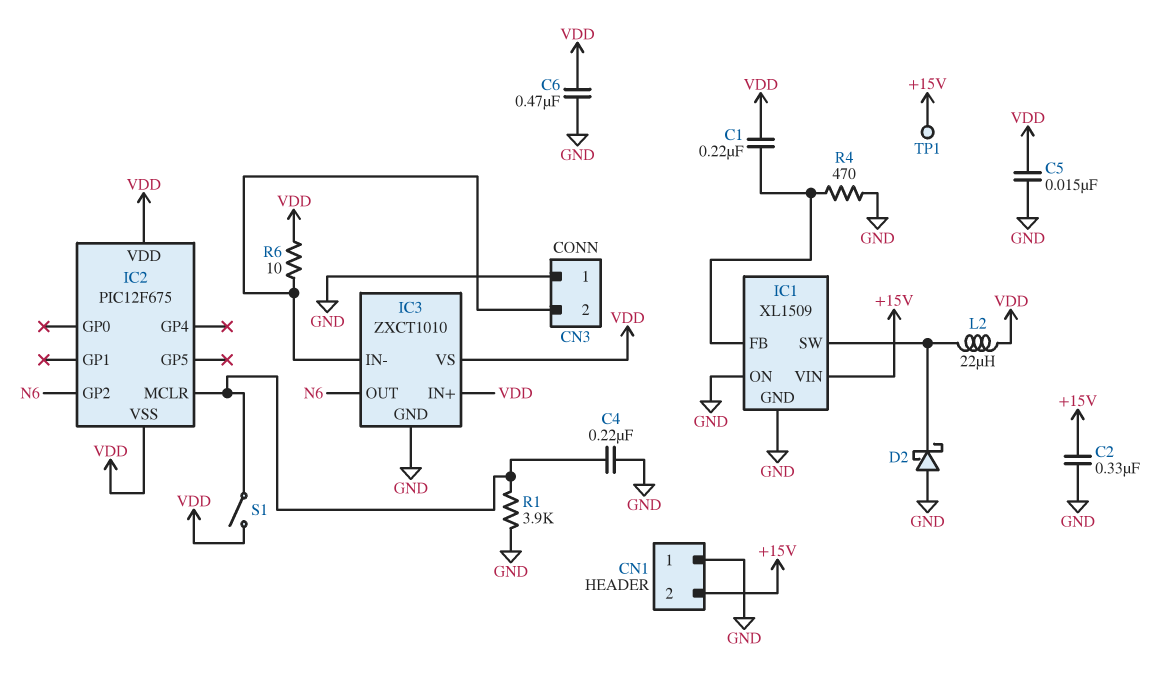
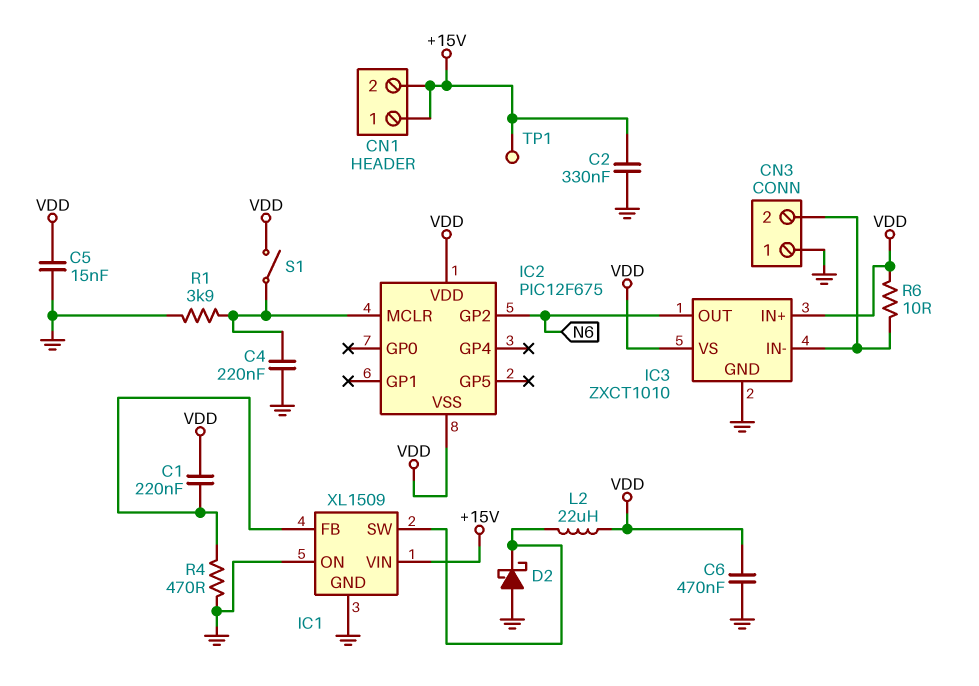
CN1 pin 1: GND -> +15V

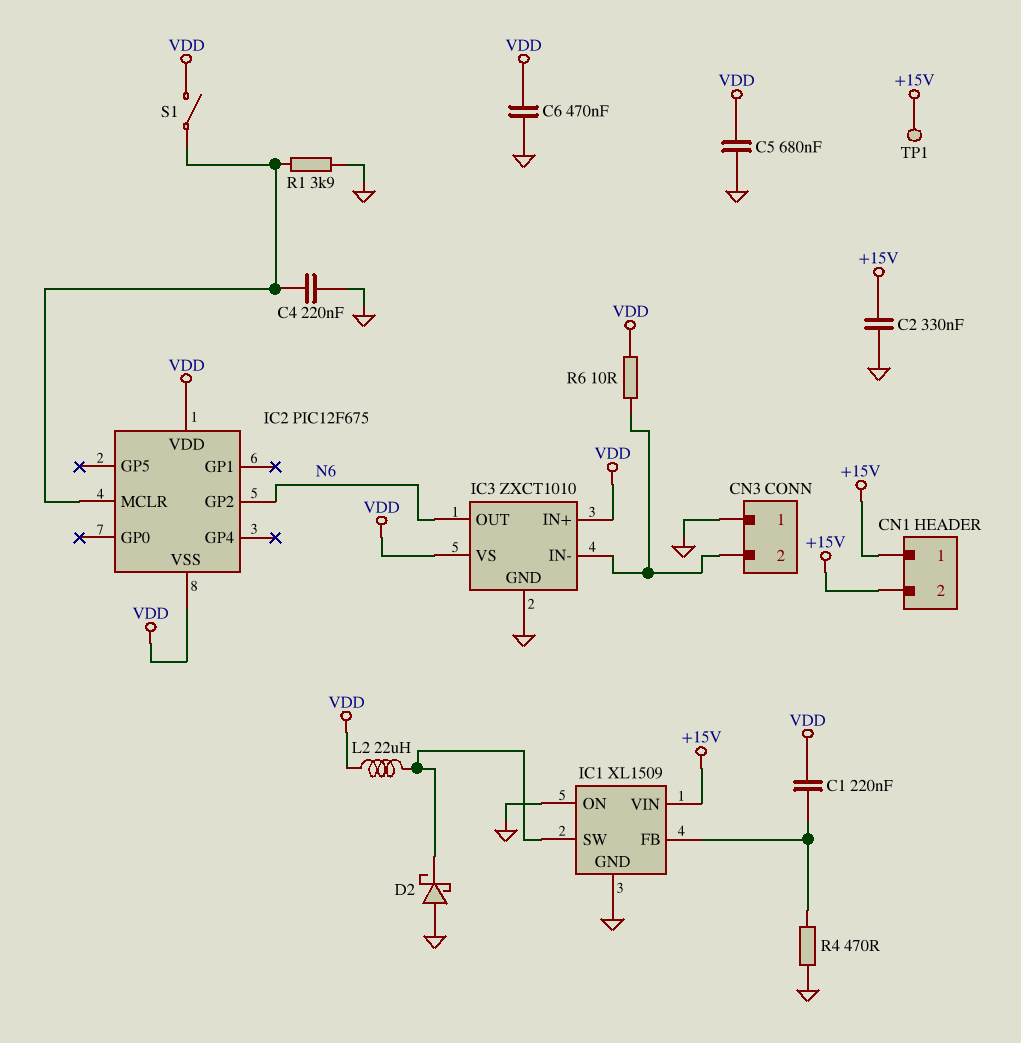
C5: 15nF (GND, VDD) -> 680nF (GND, VDD)

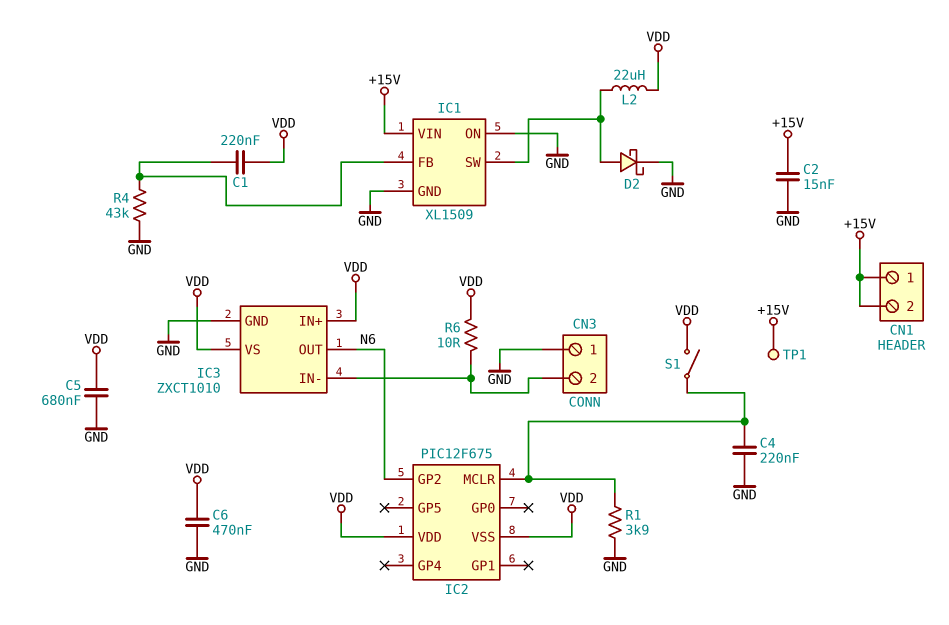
C2: 330nF (+15V, GND) -> 15nF (+15V, GND)
D2: schottky (A GND, K IC1/SW) -> schottky (A IC1/SW, K GND)
R4: 470 (GND, IC1/FB) -> 43k (GND, IC1/FB)

